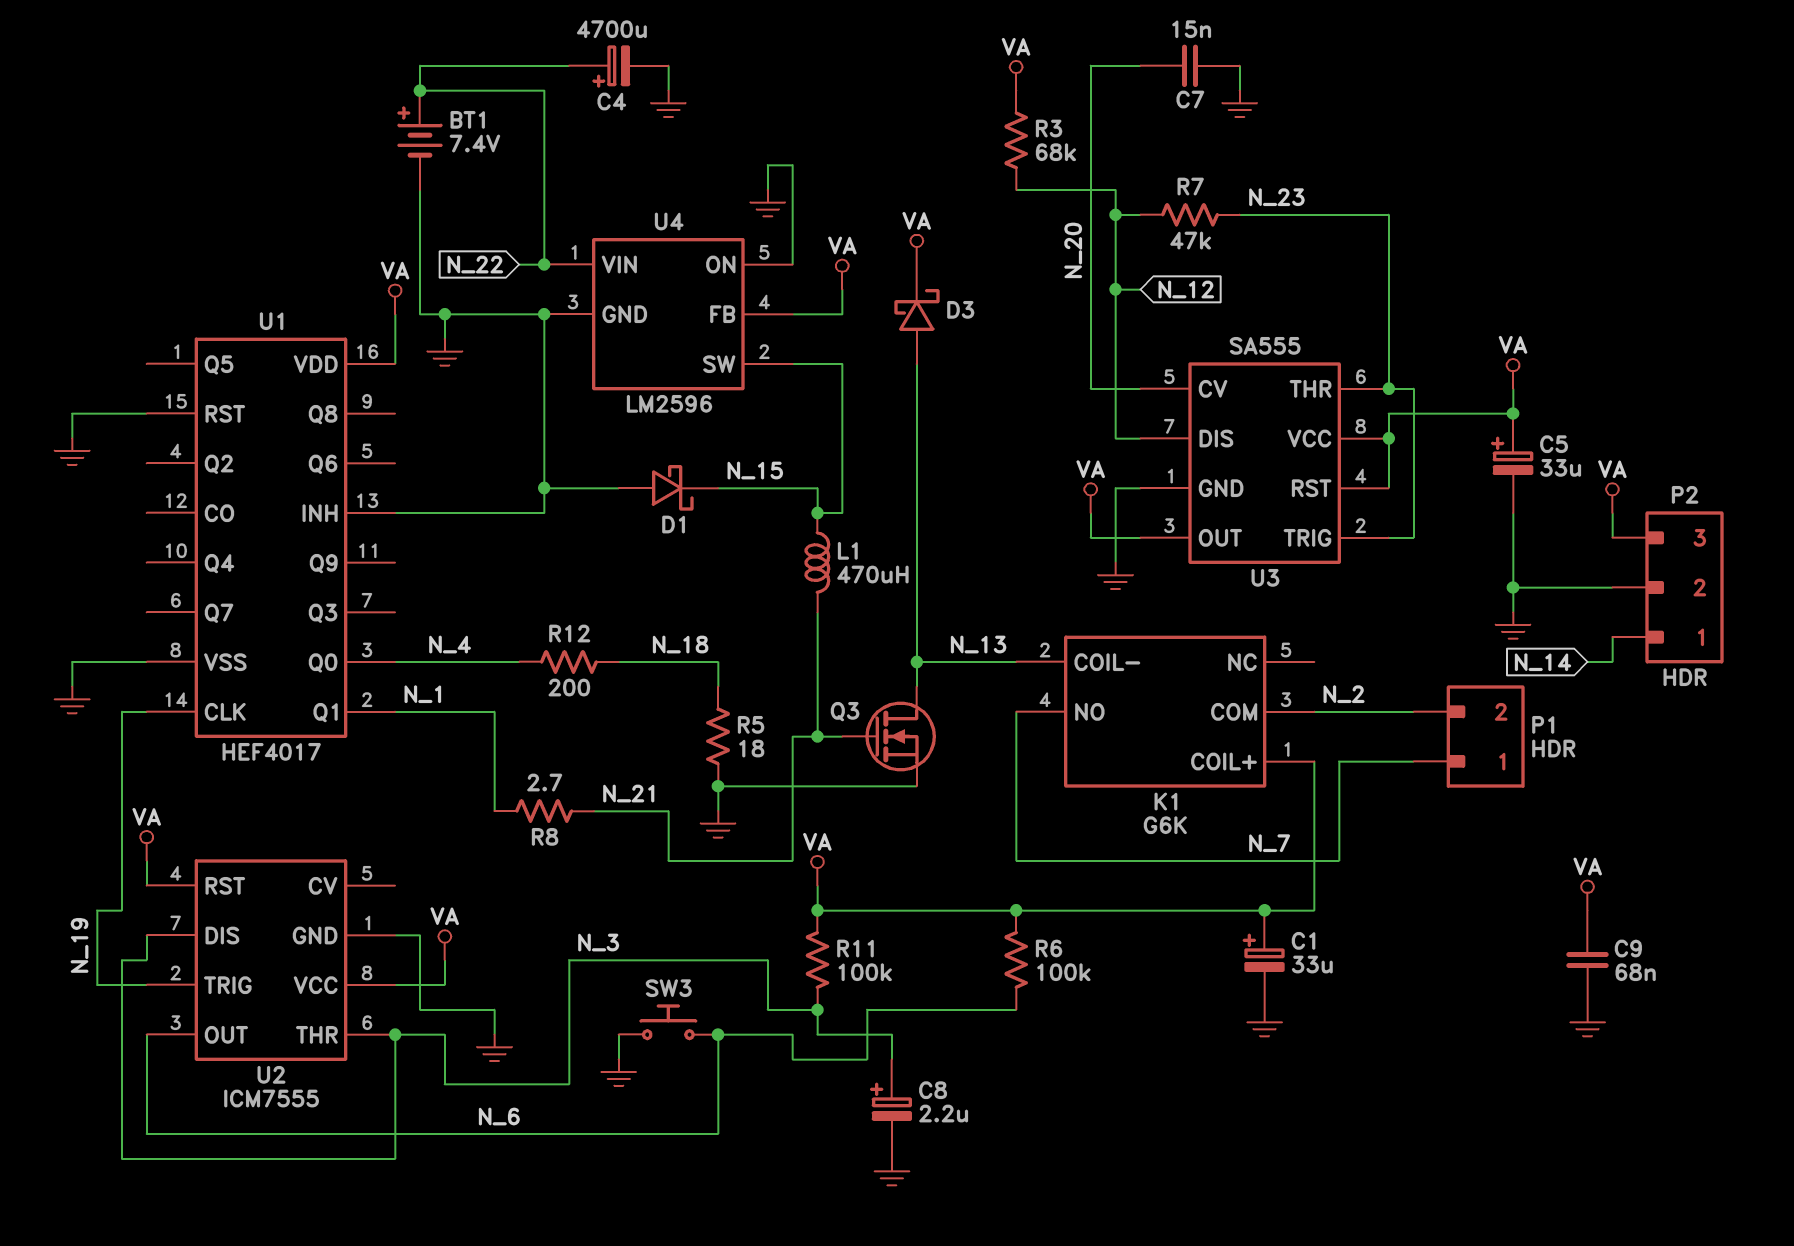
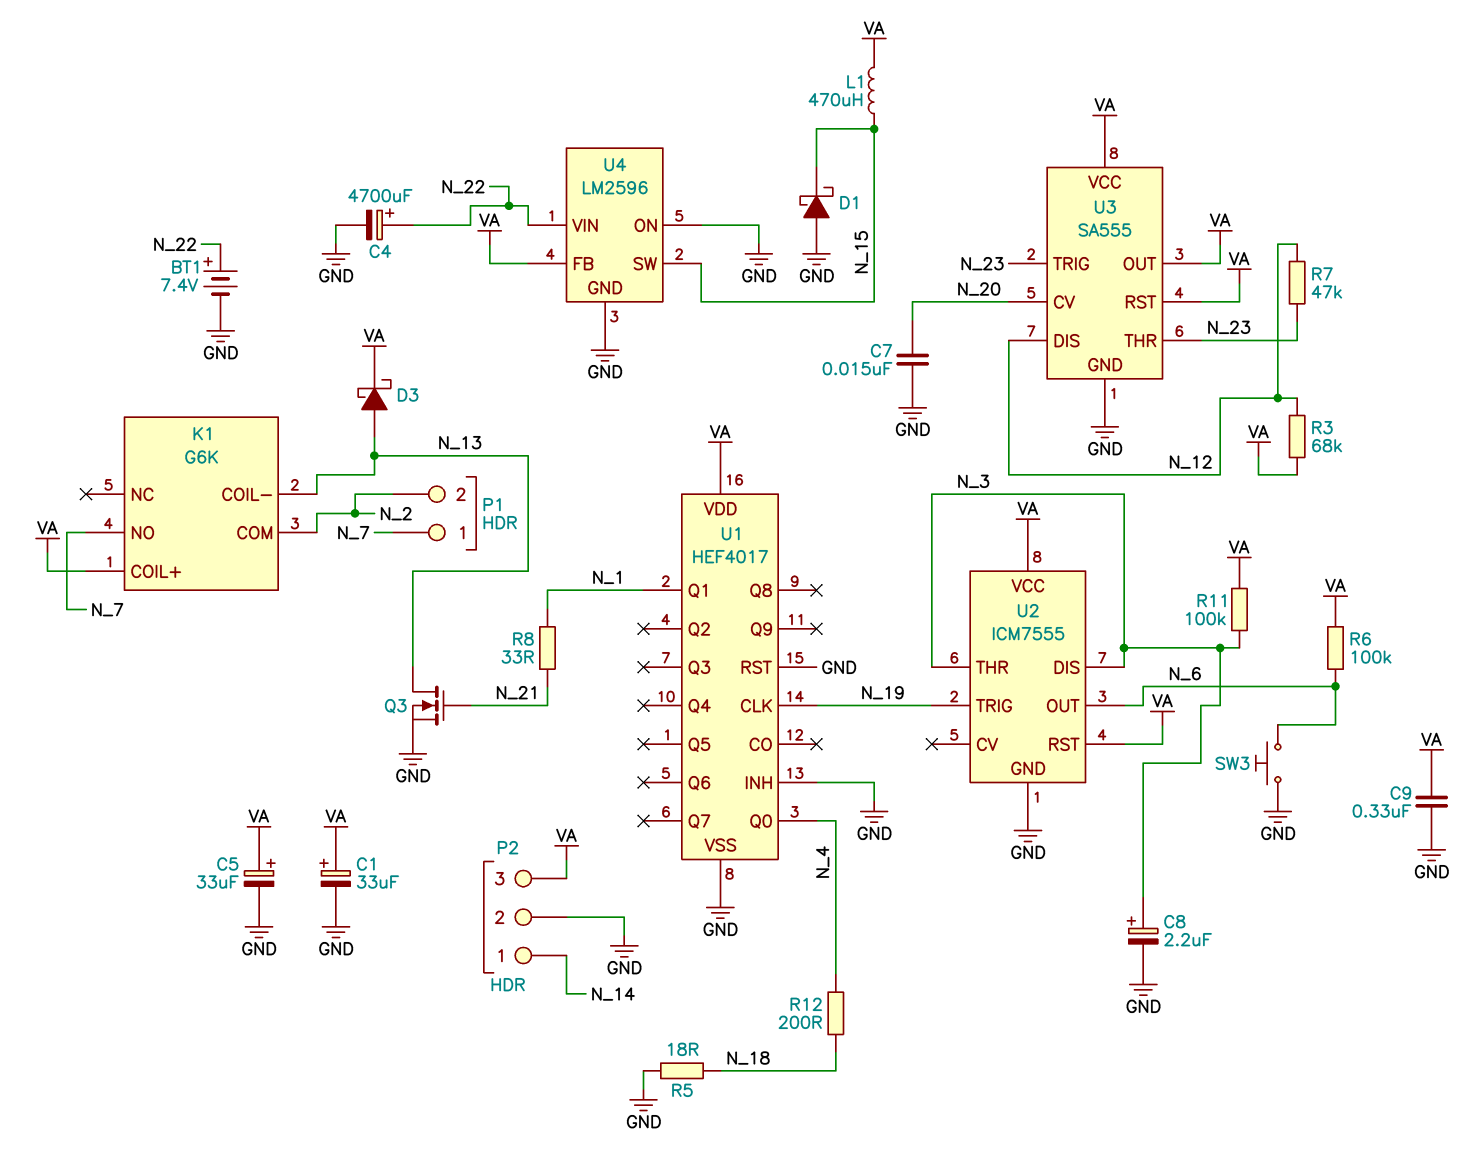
C9: 68nF (GND, VA) -> 330nF (GND, VA)
L1: 470uH (N_15, N_21) -> 470uH (N_15, VA)
R8: 2.7 (N_1, N_21) -> 33 (N_1, N_21)

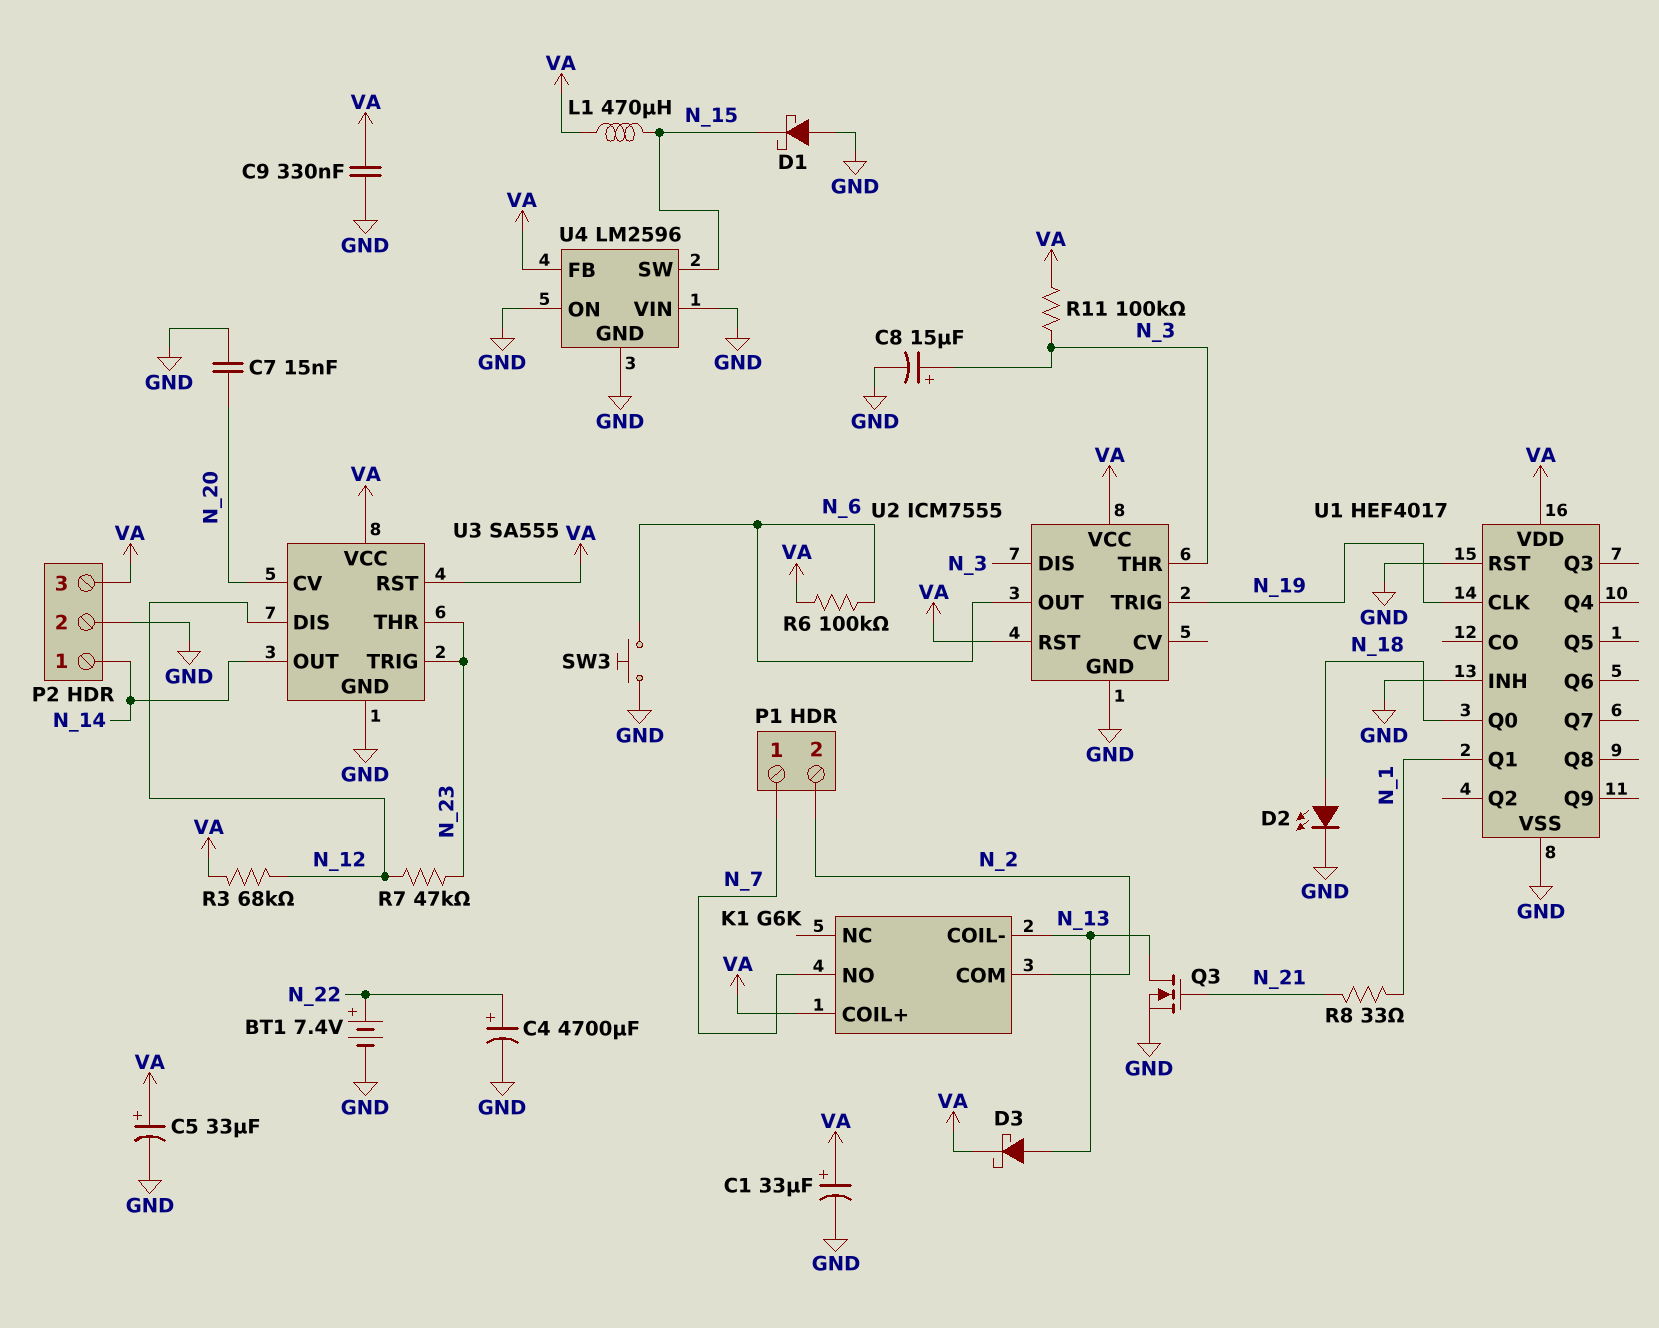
C8: 2.2uF (plus N_3, minus GND) -> 15uF (plus N_3, minus GND)
D2: none -> LED (A N_18, K GND)
R5: 18 (GND, N_18) -> none
R12: 200 (N_4, N_18) -> none
U1 pin Q0: N_4 -> N_18
U3 pin OUT: VA -> N_14
U4 pin VIN: N_22 -> GND

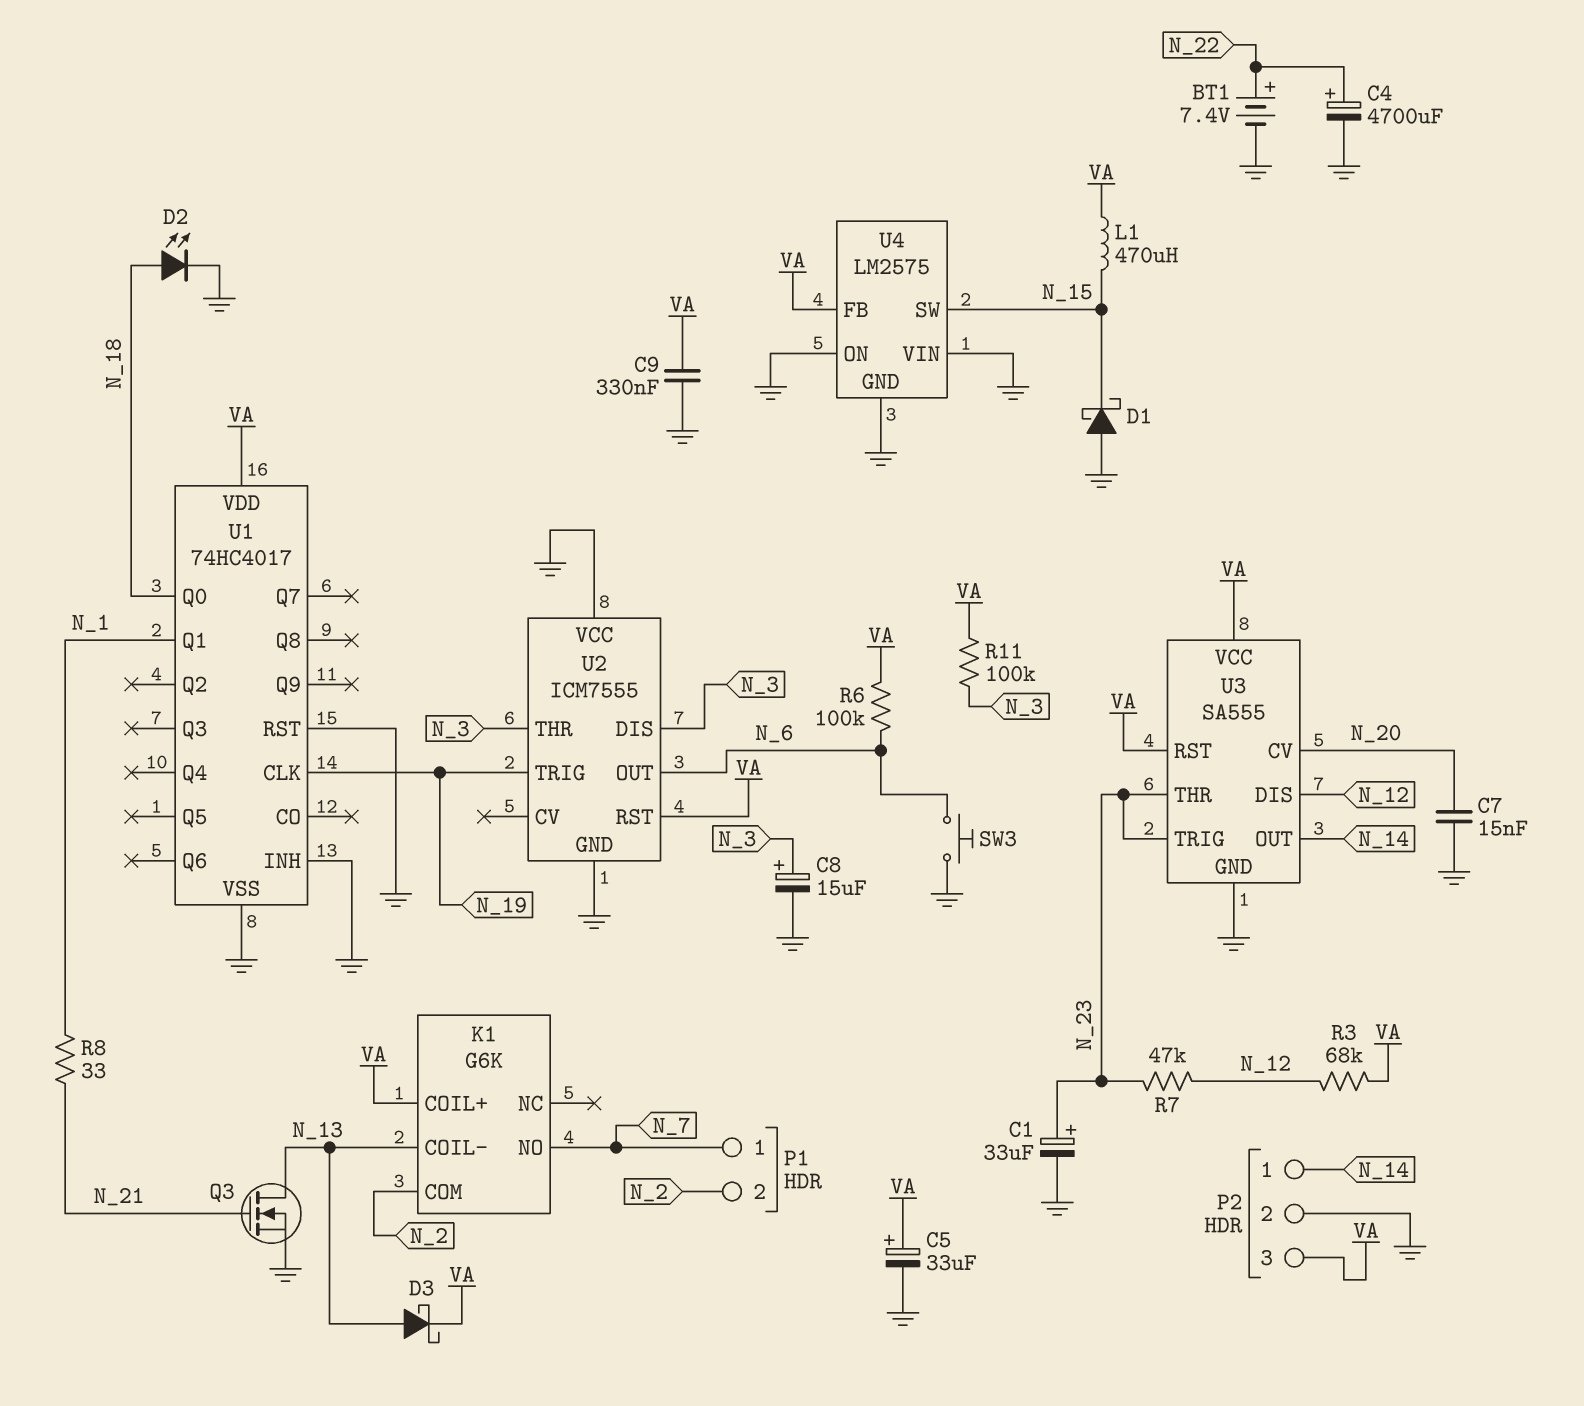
C1: 33uF (plus VA, minus GND) -> 33uF (plus N_23, minus GND)
U1: HEF4017 -> 74HC4017
U2 pin VCC: VA -> GND
U4: LM2596 -> LM2575

